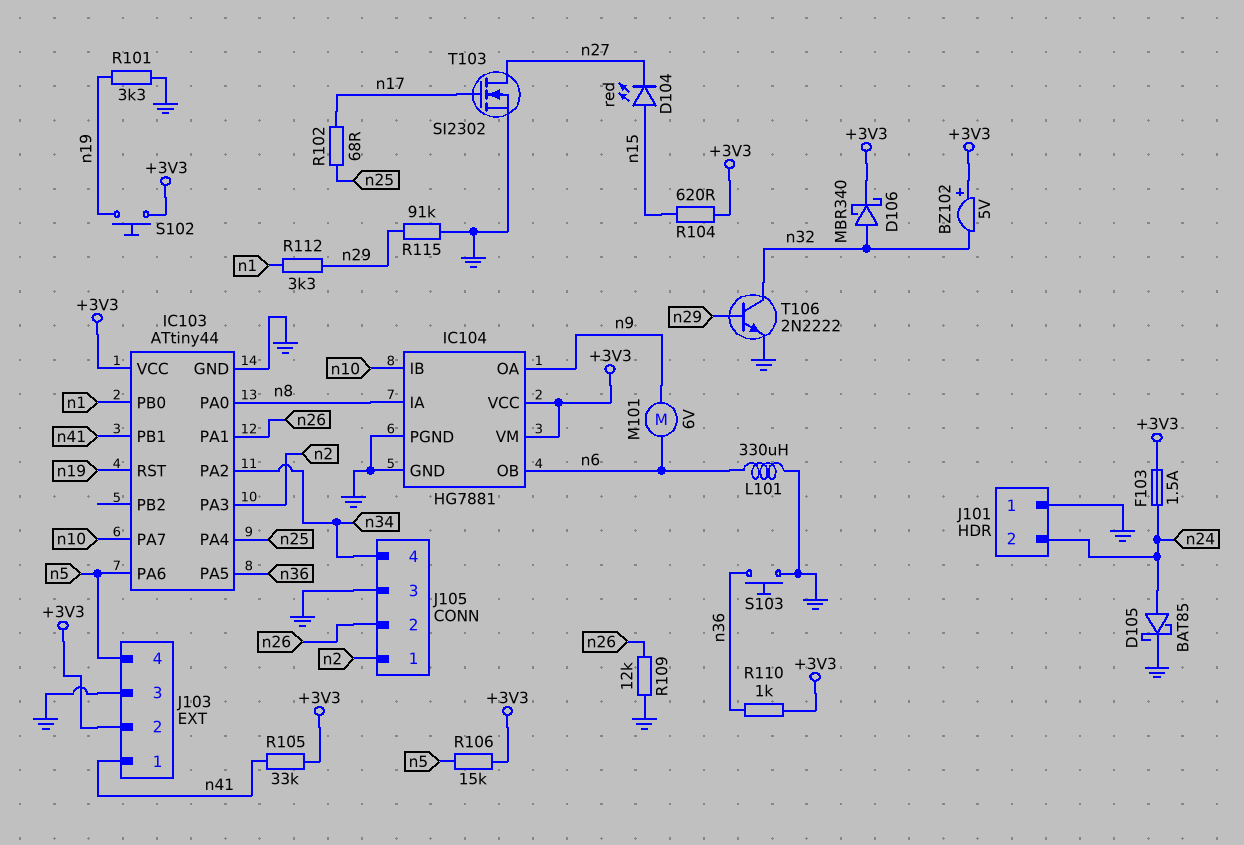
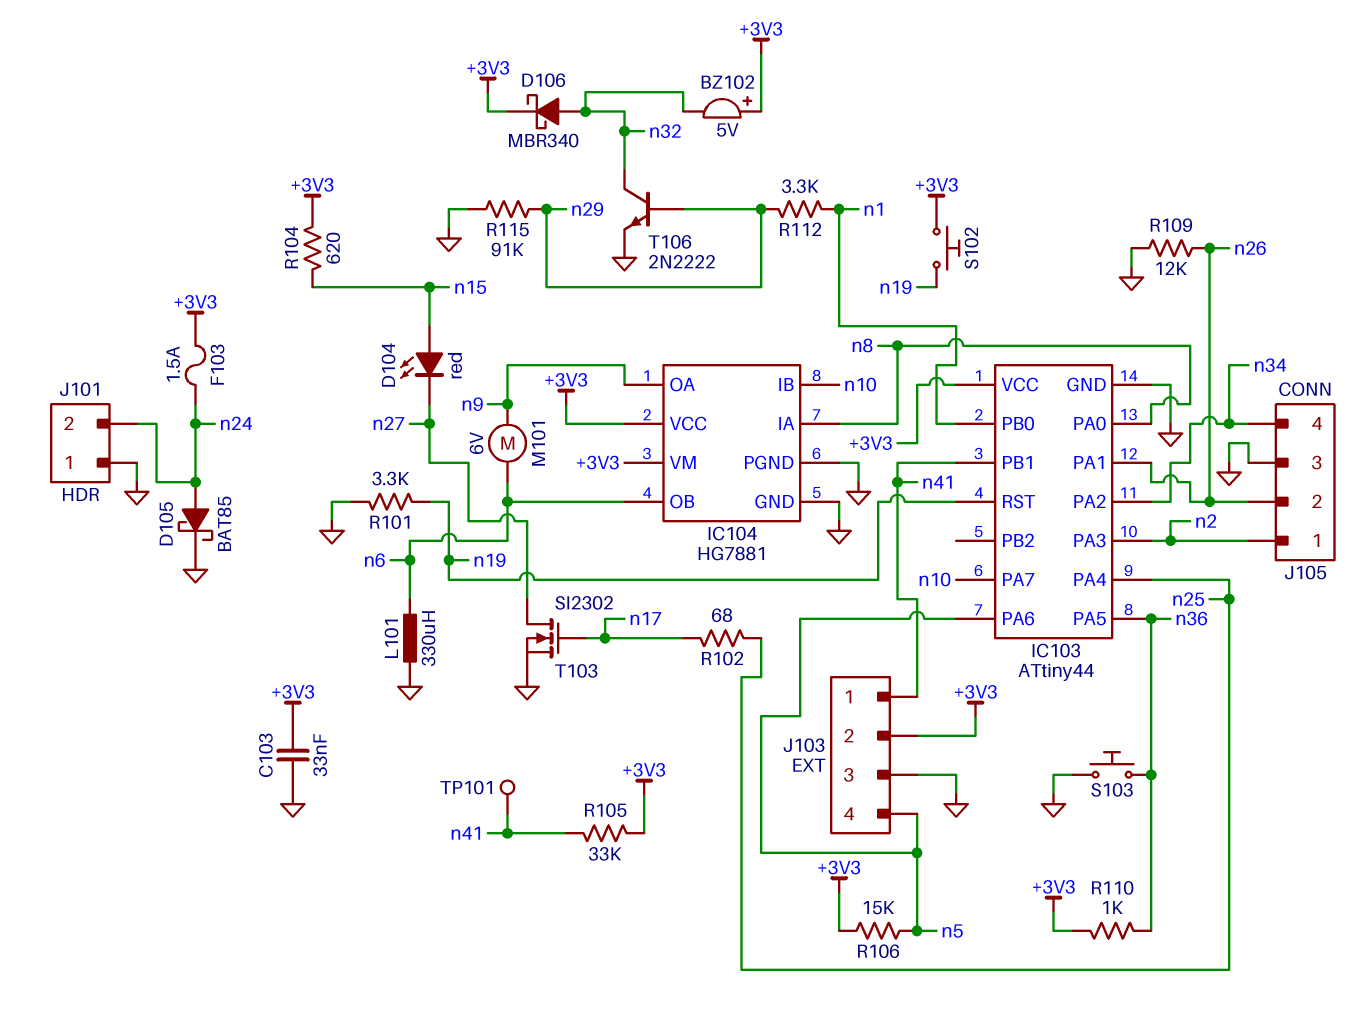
C103: none -> 33nF (+3V3, GND)
TP101: none -> test point (n41)

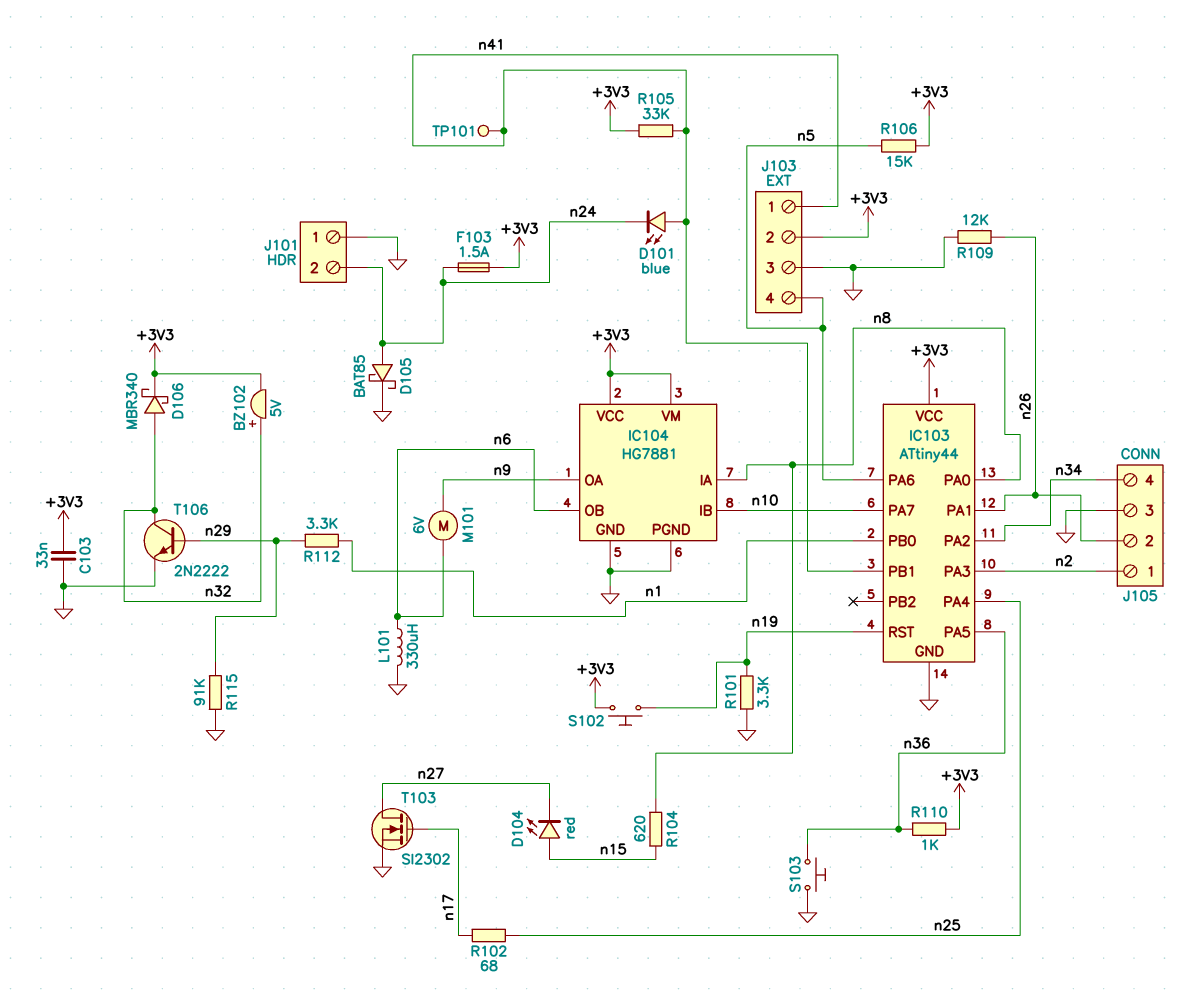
BZ102: buzzer 5V (plus +3V3, minus n32) -> buzzer 5V (plus n32, minus +3V3)
D101: none -> LED blue (A n41, K n24)
R104: 620 (+3V3, n15) -> 620 (n8, n15)

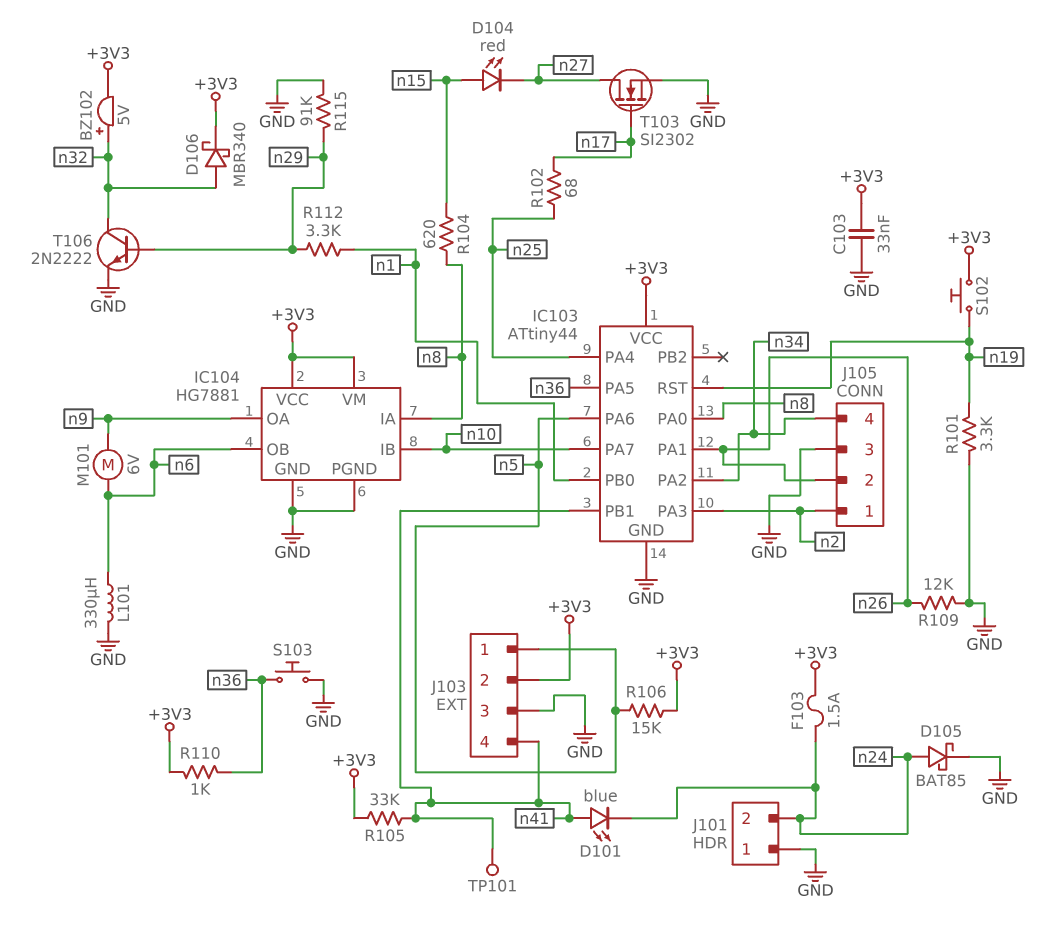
J103 pin 1: n41 -> n5
J103 pin 4: n5 -> n41

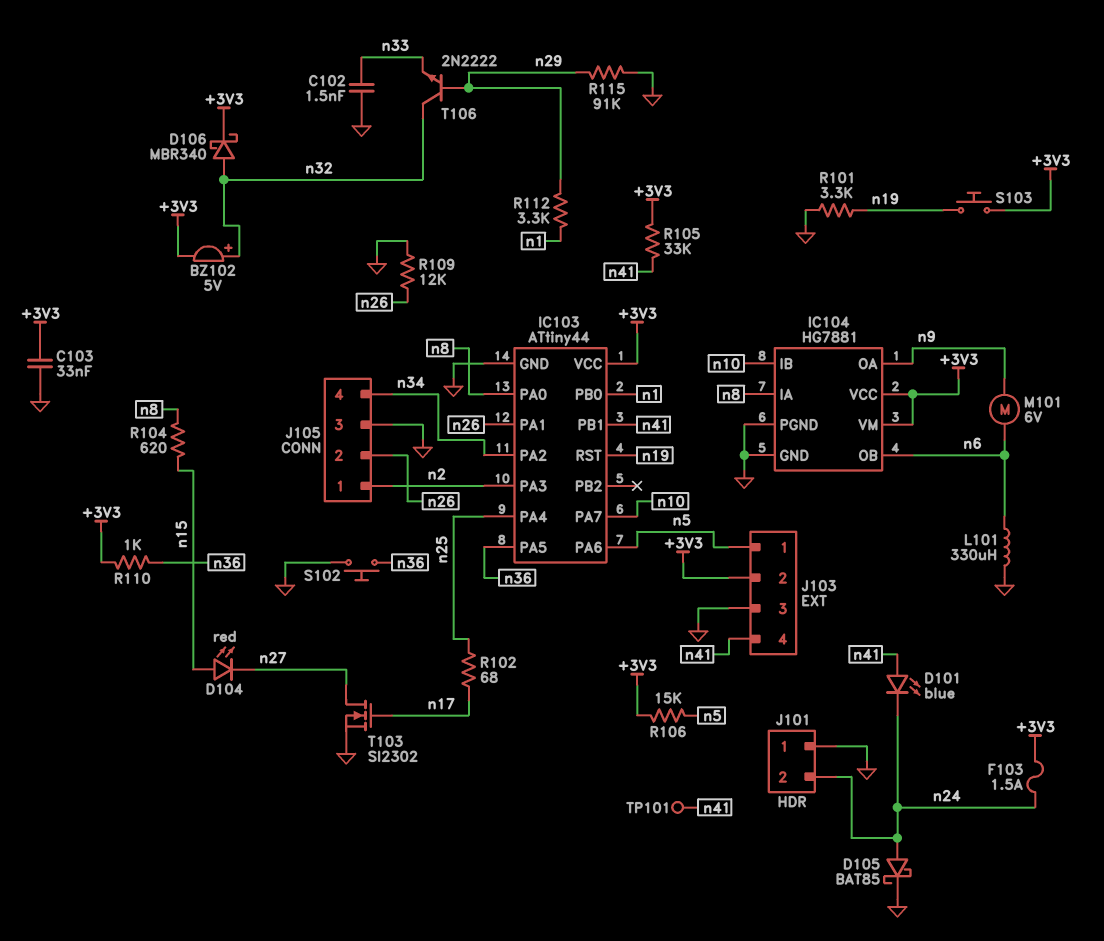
C102: none -> 1.5nF (GND, n33)
S102: button (+3V3, n19) -> button (GND, n36)
S103: button (GND, n36) -> button (+3V3, n19)
T106: NPN 2N2222 (B n29, C n32, E GND) -> NPN 2N2222 (B n29, C n32, E n33)

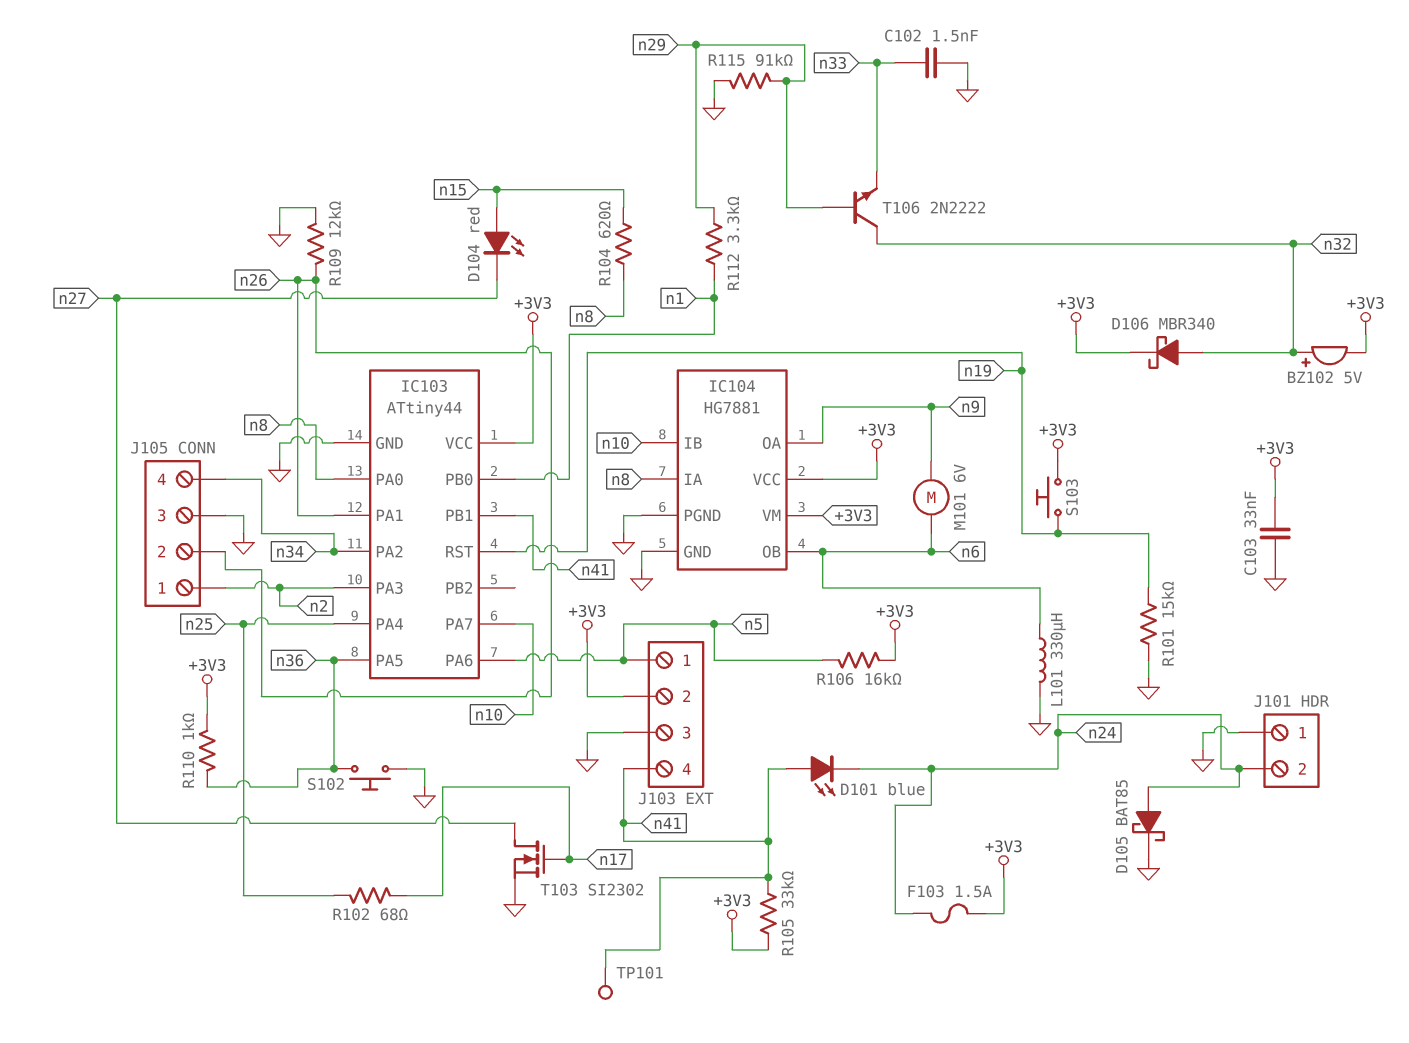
R101: 3.3k (GND, n19) -> 15k (GND, n19)
R106: 15k (+3V3, n5) -> 16k (+3V3, n5)

